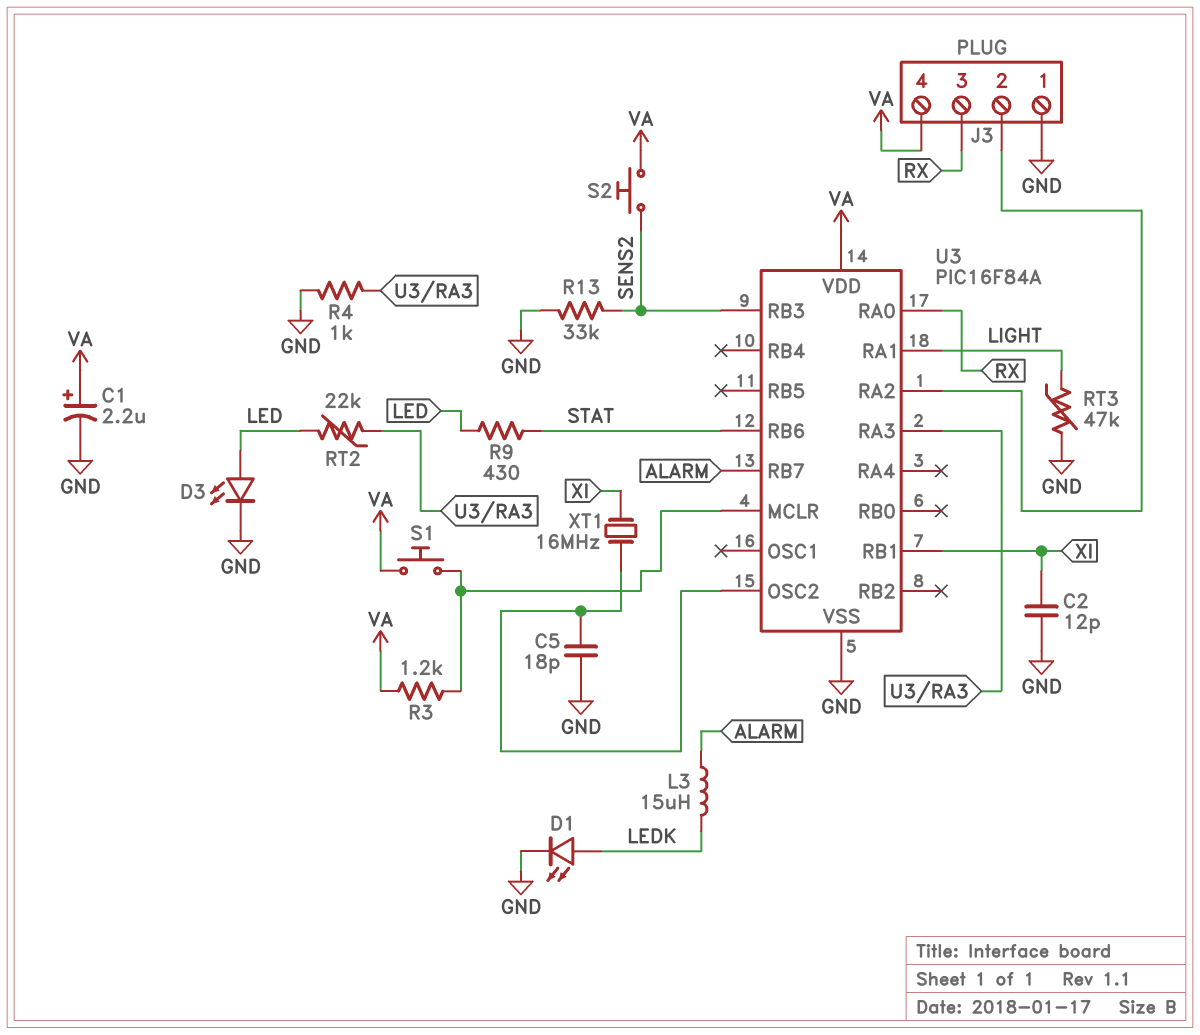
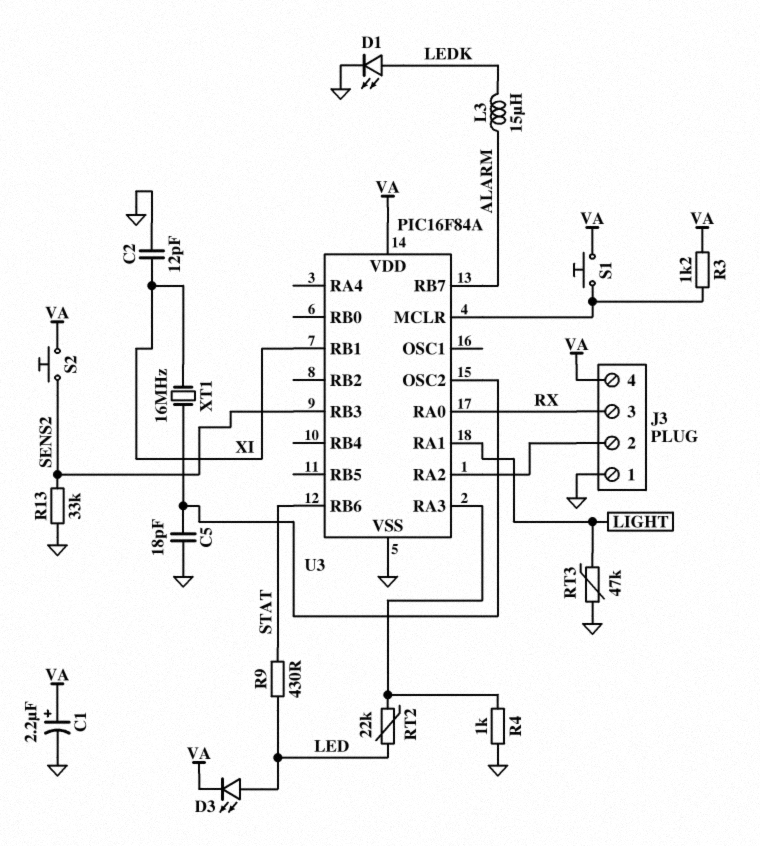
D3: LED (A LED, K GND) -> LED (A LED, K VA)

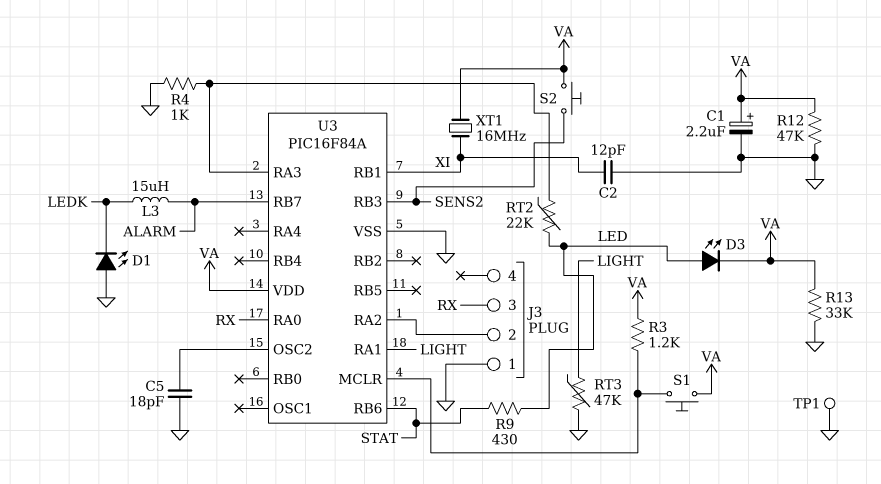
D1: LED (A LEDK, K GND) -> LED (A GND, K LEDK)
J3 pin 4: VA -> none
R12: none -> 47k (GND, VA)
R13: 33k (GND, SENS2) -> 33k (GND, VA)
TP1: none -> test point (GND)
XT1: 16MHz (U3/OSC2, XI) -> 16MHz (VA, XI)

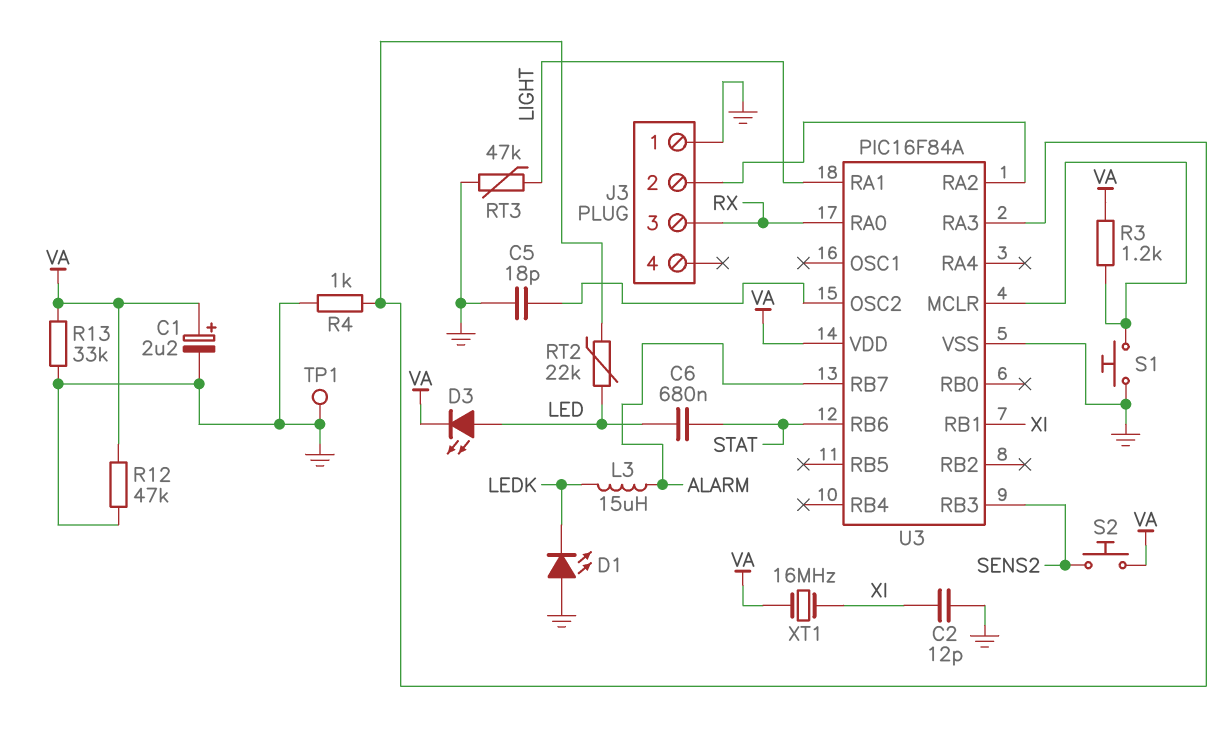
C6: none -> 680nF (LED, STAT)
R9: 430 (LED, STAT) -> none
S1: button (U3/MCLR, VA) -> button (GND, U3/MCLR)

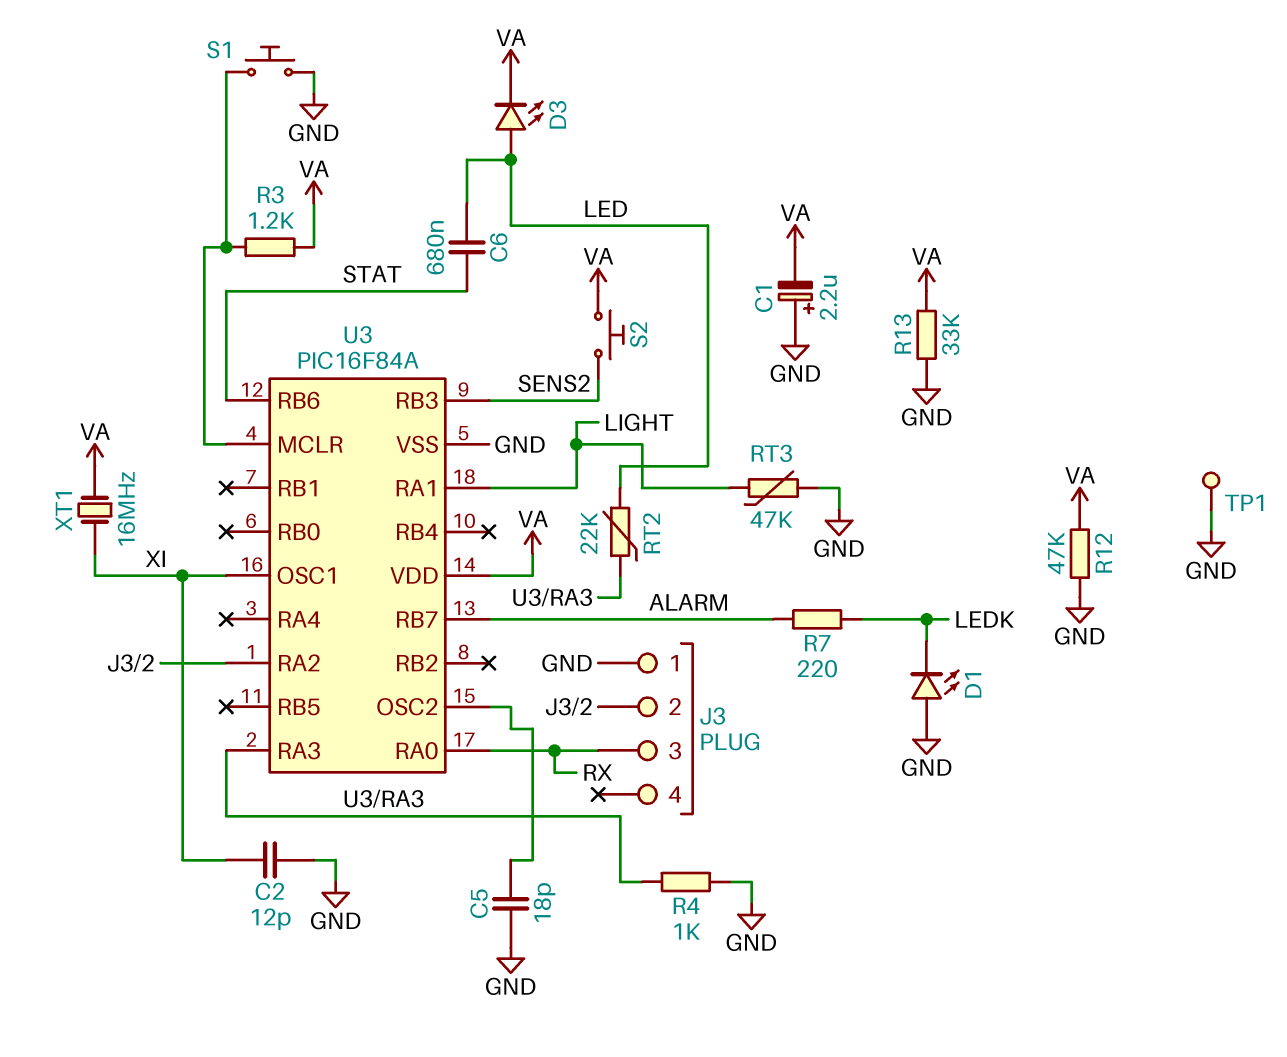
C1: 2.2uF (plus VA, minus GND) -> 2.2uF (plus GND, minus VA)
L3: 15uH (ALARM, LEDK) -> none
R7: none -> 220 (ALARM, LEDK)
U3 pin OSC1: none -> XI
U3 pin RB1: XI -> none

